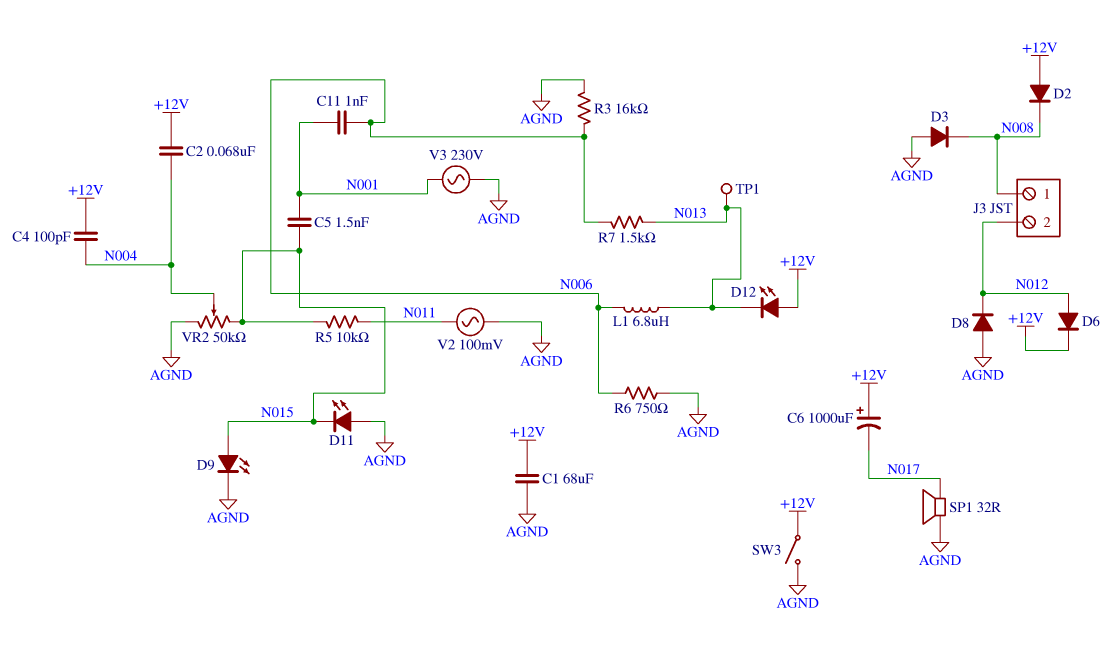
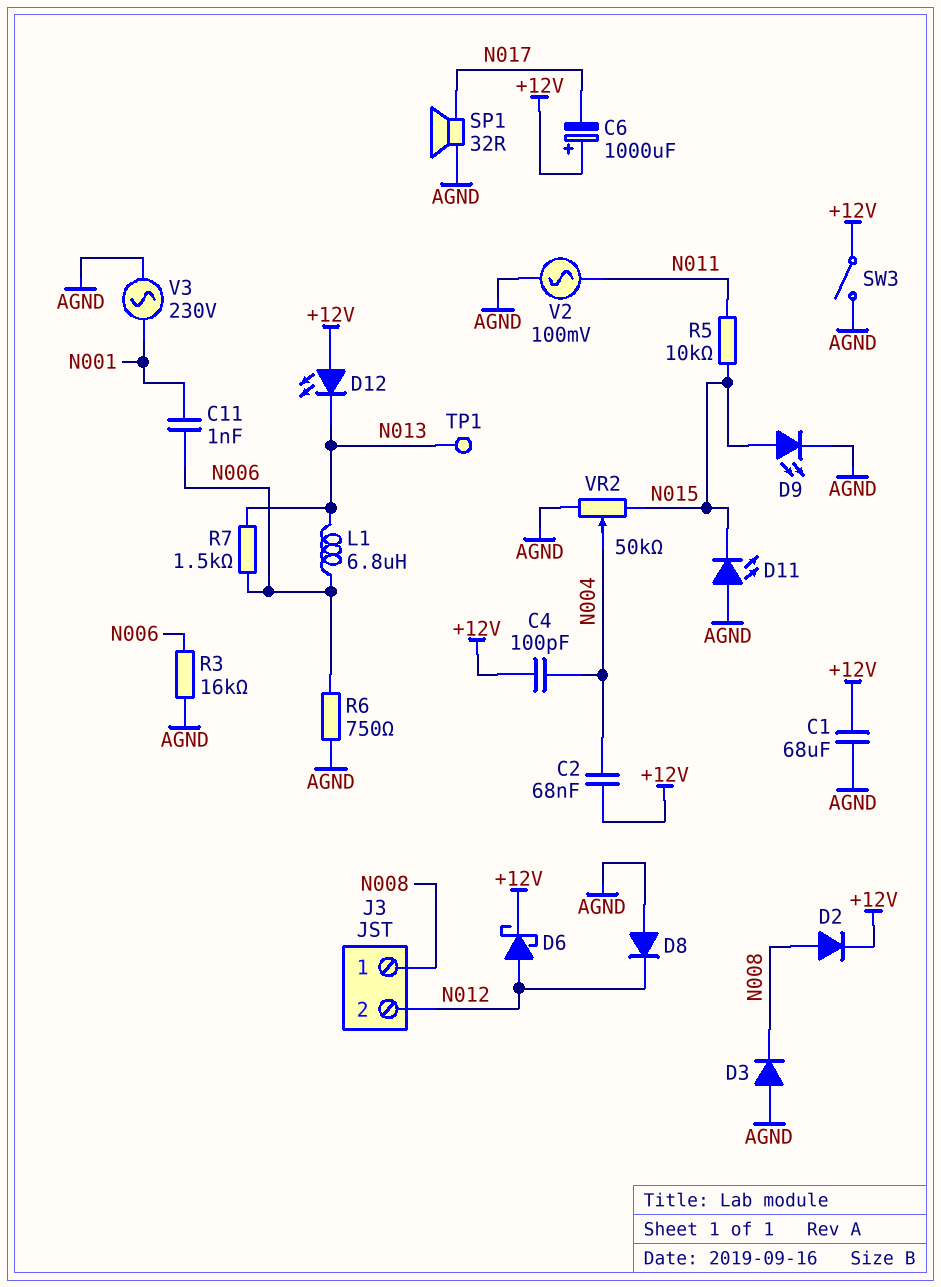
C5: 1.5nF (N001, N015) -> none
D2: diode (A +12V, K N008) -> diode (A N008, K +12V)
D6: diode (A N012, K +12V) -> schottky (A N012, K +12V)

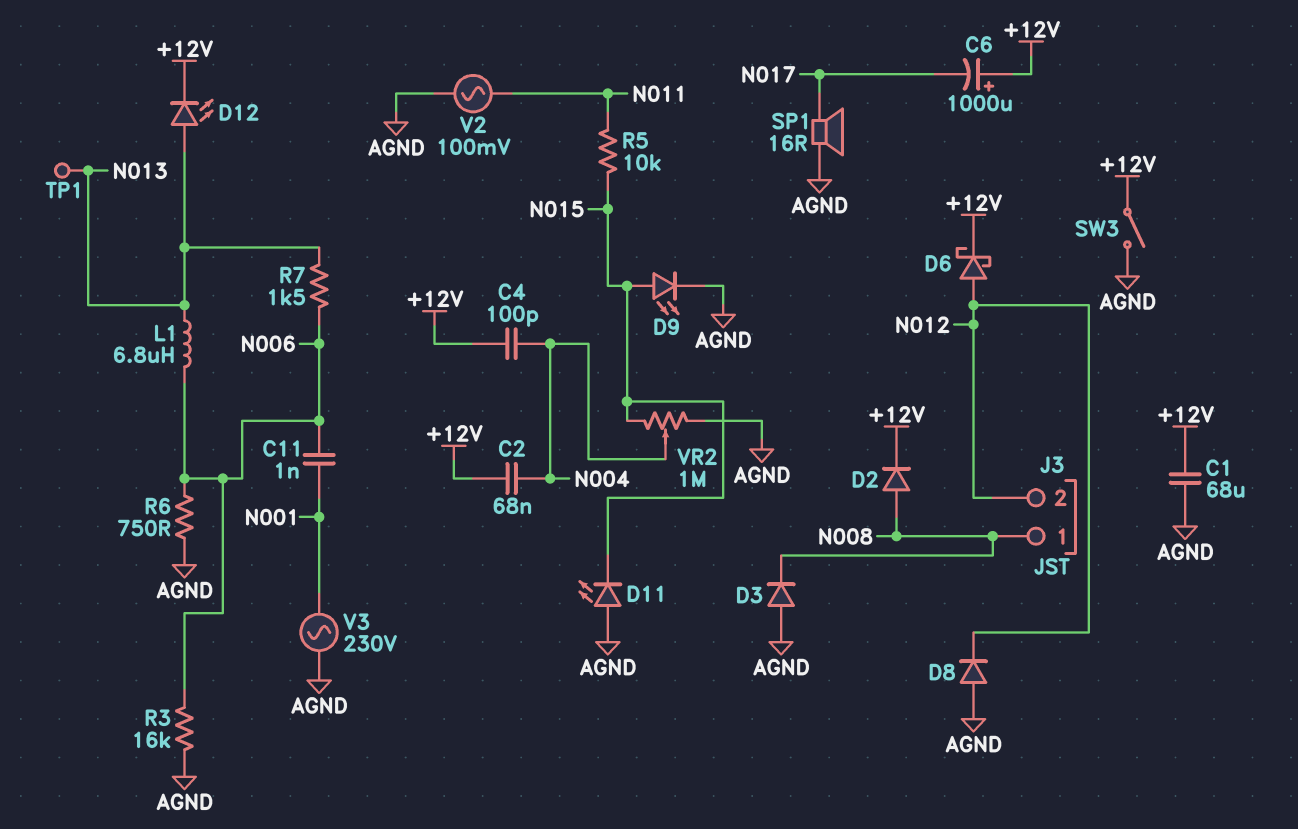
D12: LED (A +12V, K N013) -> LED (A N013, K +12V)
SP1: speaker 32R (AGND, N017) -> speaker 16R (AGND, N017)
VR2: 50k (AGND, N015, wiper N004) -> 1M (AGND, N015, wiper N004)

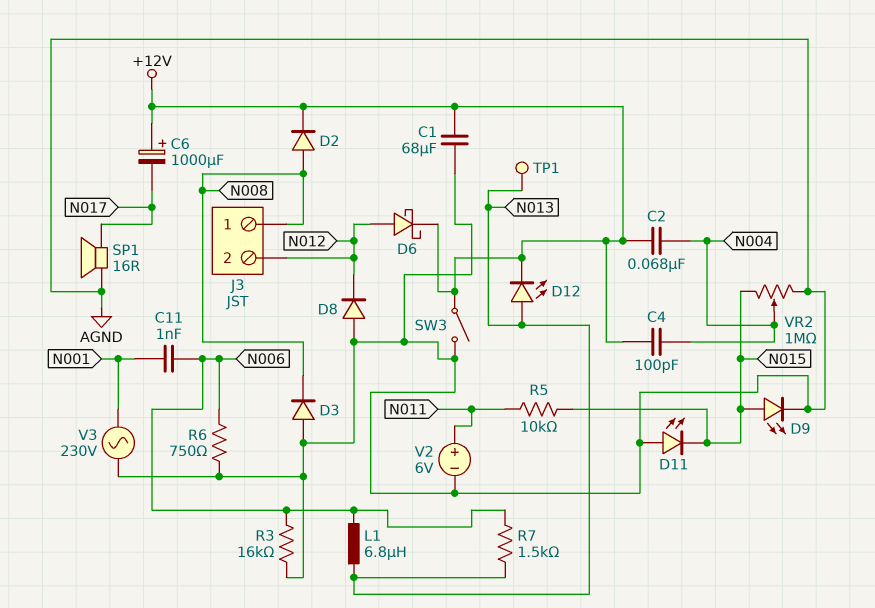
V2: AC 100mV (AGND, N011) -> 6V (plus N011, minus AGND)

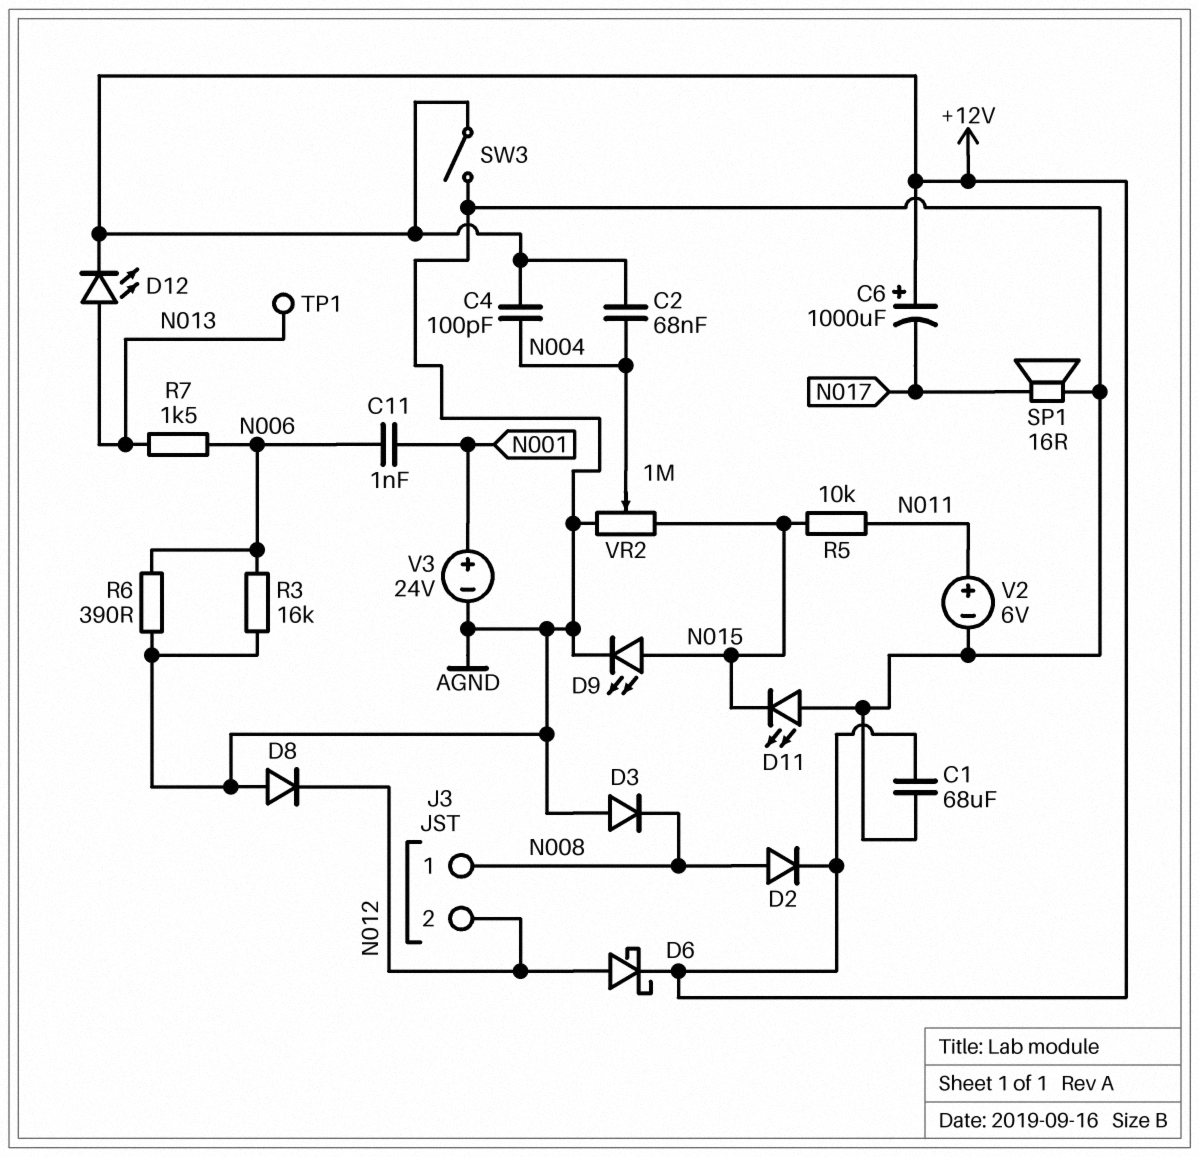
L1: 6.8uH (N006, N013) -> none
R6: 750 (AGND, N006) -> 390 (AGND, N006)
V3: AC 230V (AGND, N001) -> 24V (plus N001, minus AGND)

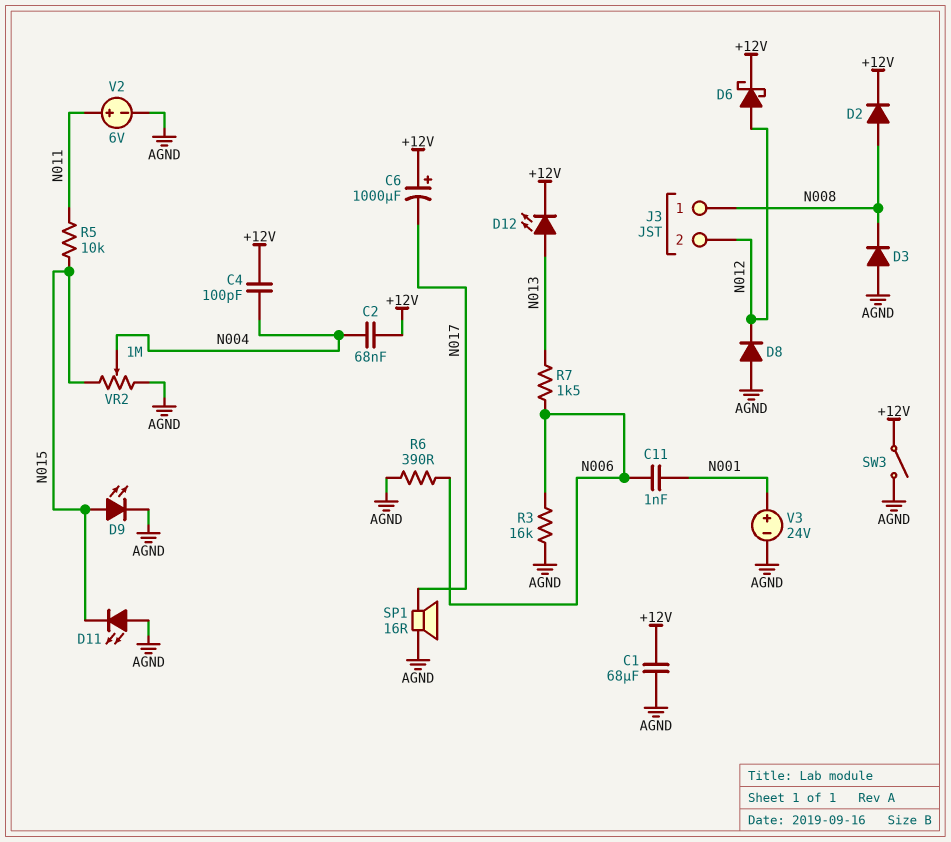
TP1: test point (N013) -> none

